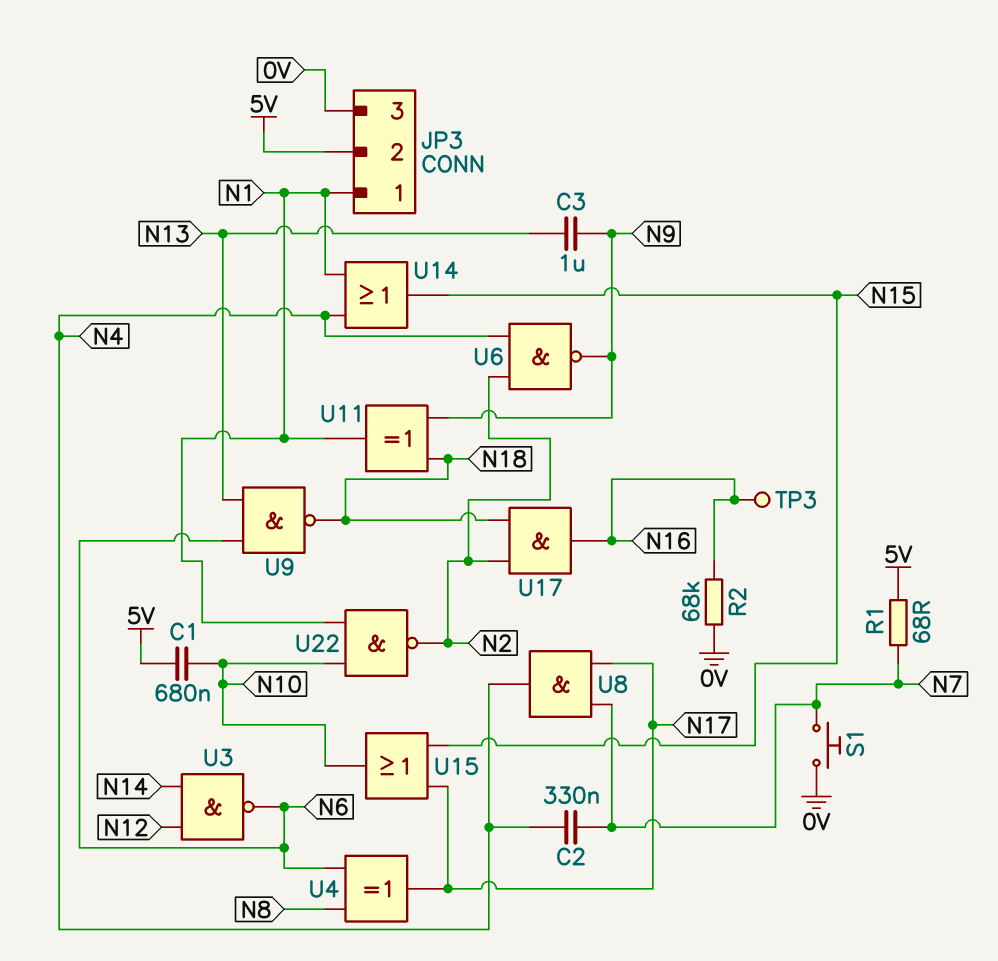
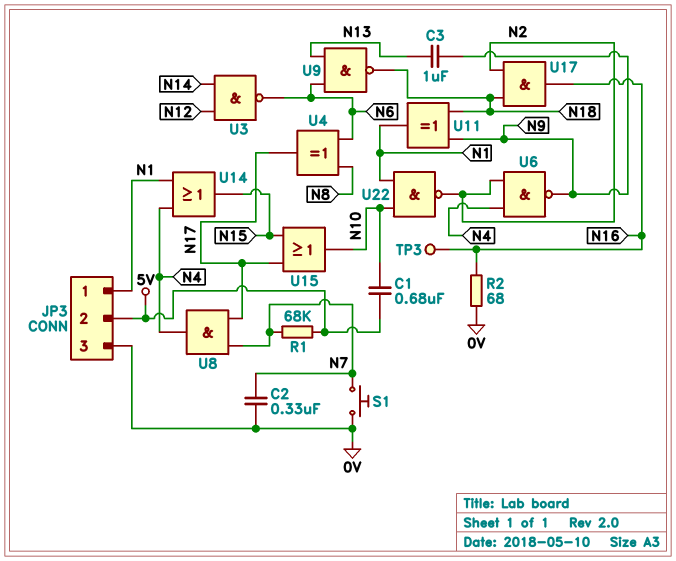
C2: 330nF (N4, N7) -> 330nF (0V, N7)
R1: 68 (5V, N7) -> 68k (5V, N7)
R2: 68k (0V, N16) -> 68 (0V, N16)

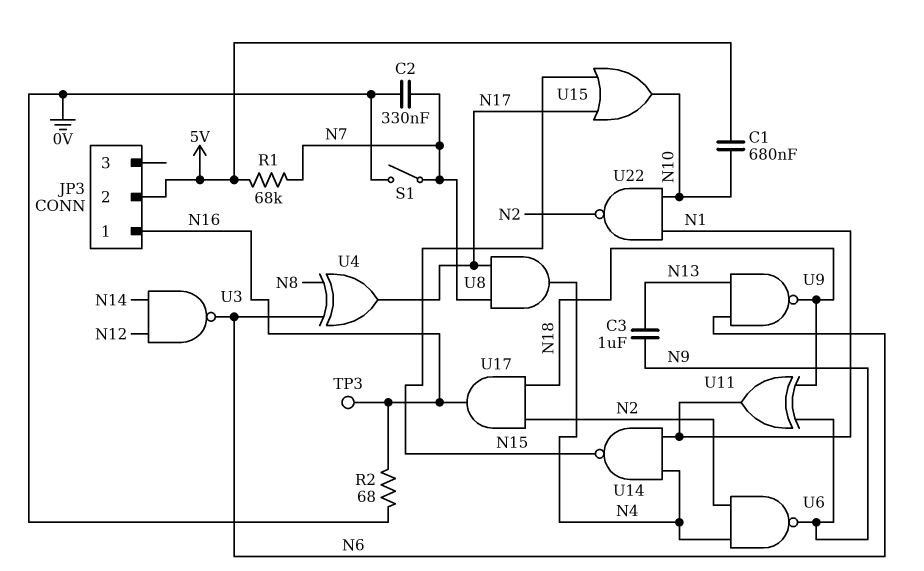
JP3 pin 1: N1 -> N16
JP3 pin 3: 0V -> none
S1: button (0V, N7) -> switch (0V, N7)
U14: OR (in N1, in N4, out N15) -> NAND (in N1, in N4, out N15)

